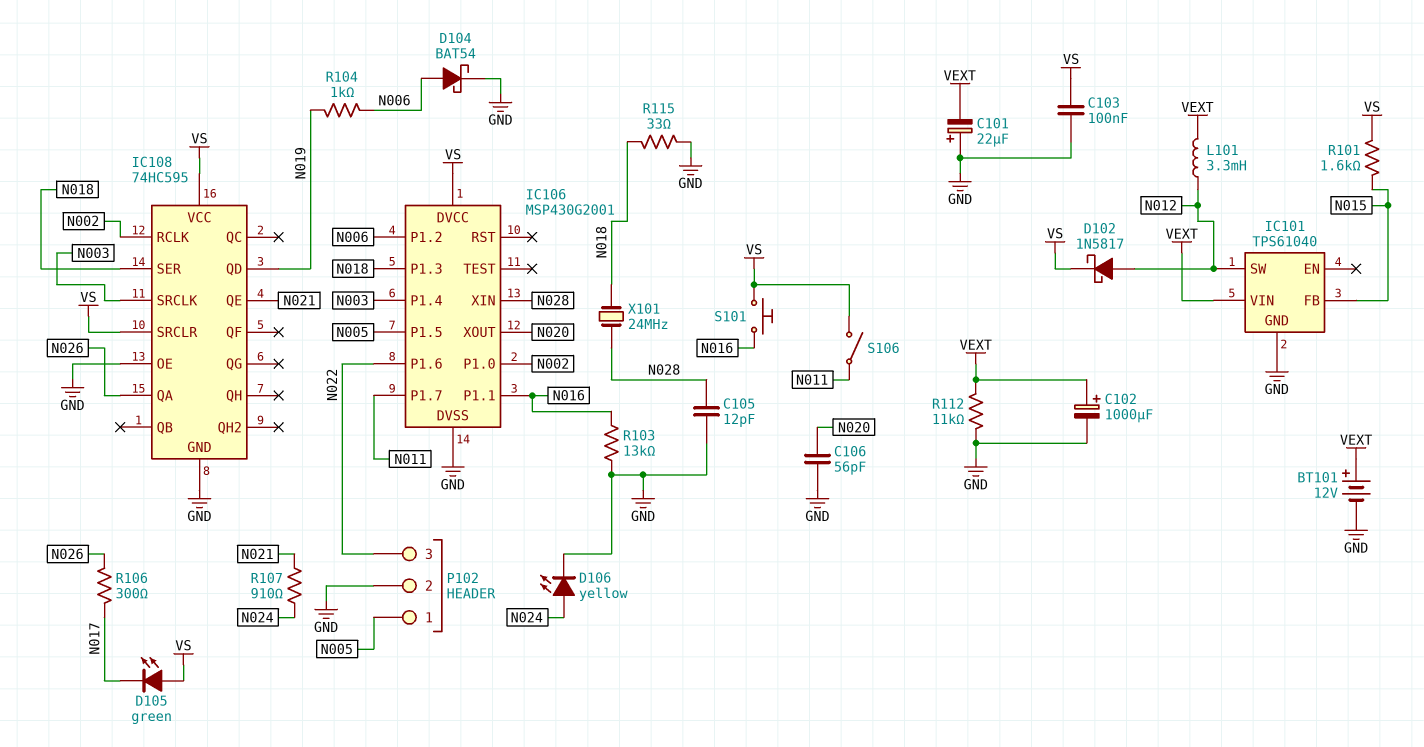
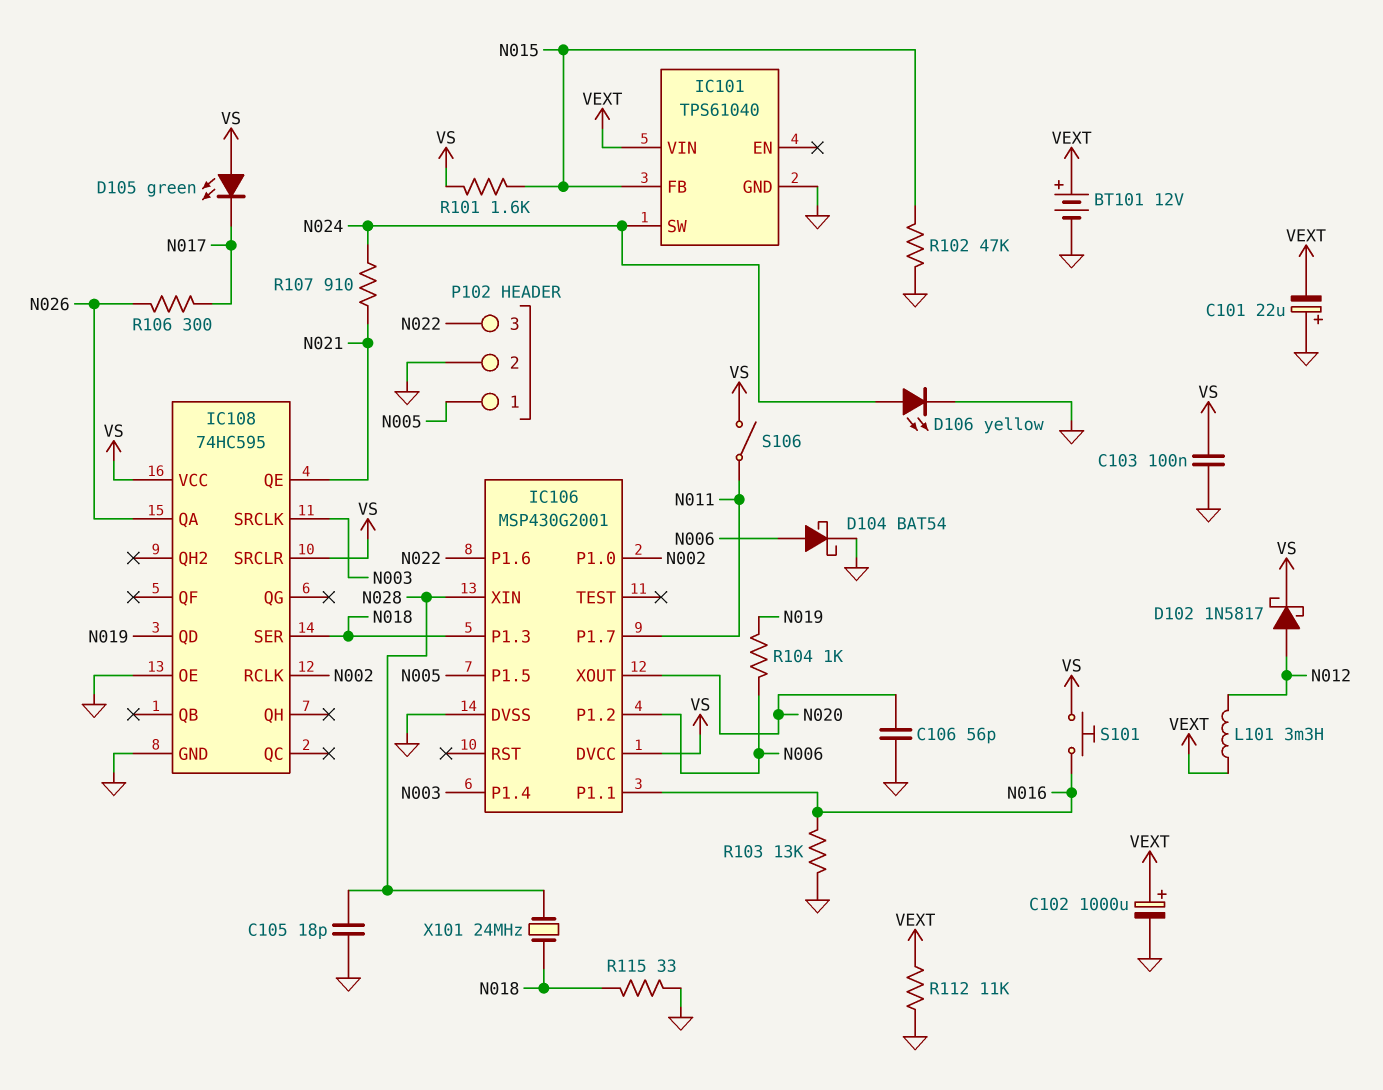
C105: 12pF (GND, N028) -> 18pF (GND, N028)
IC101 pin SW: N012 -> N024
R102: none -> 47k (GND, N015)

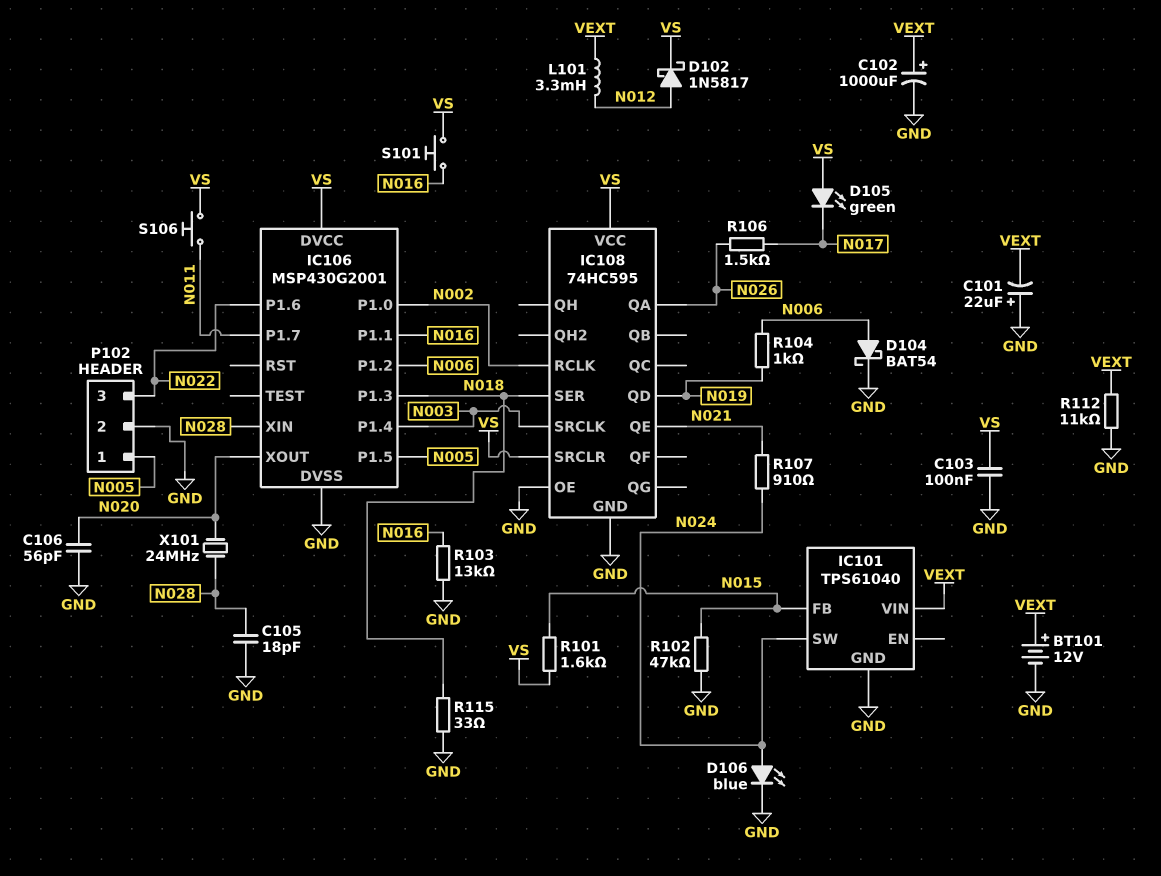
D106: LED yellow (A N024, K GND) -> LED blue (A N024, K GND)
R106: 300 (N017, N026) -> 1.5k (N017, N026)
S106: switch (N011, VS) -> button (N011, VS)
X101: 24MHz (N018, N028) -> 24MHz (N020, N028)

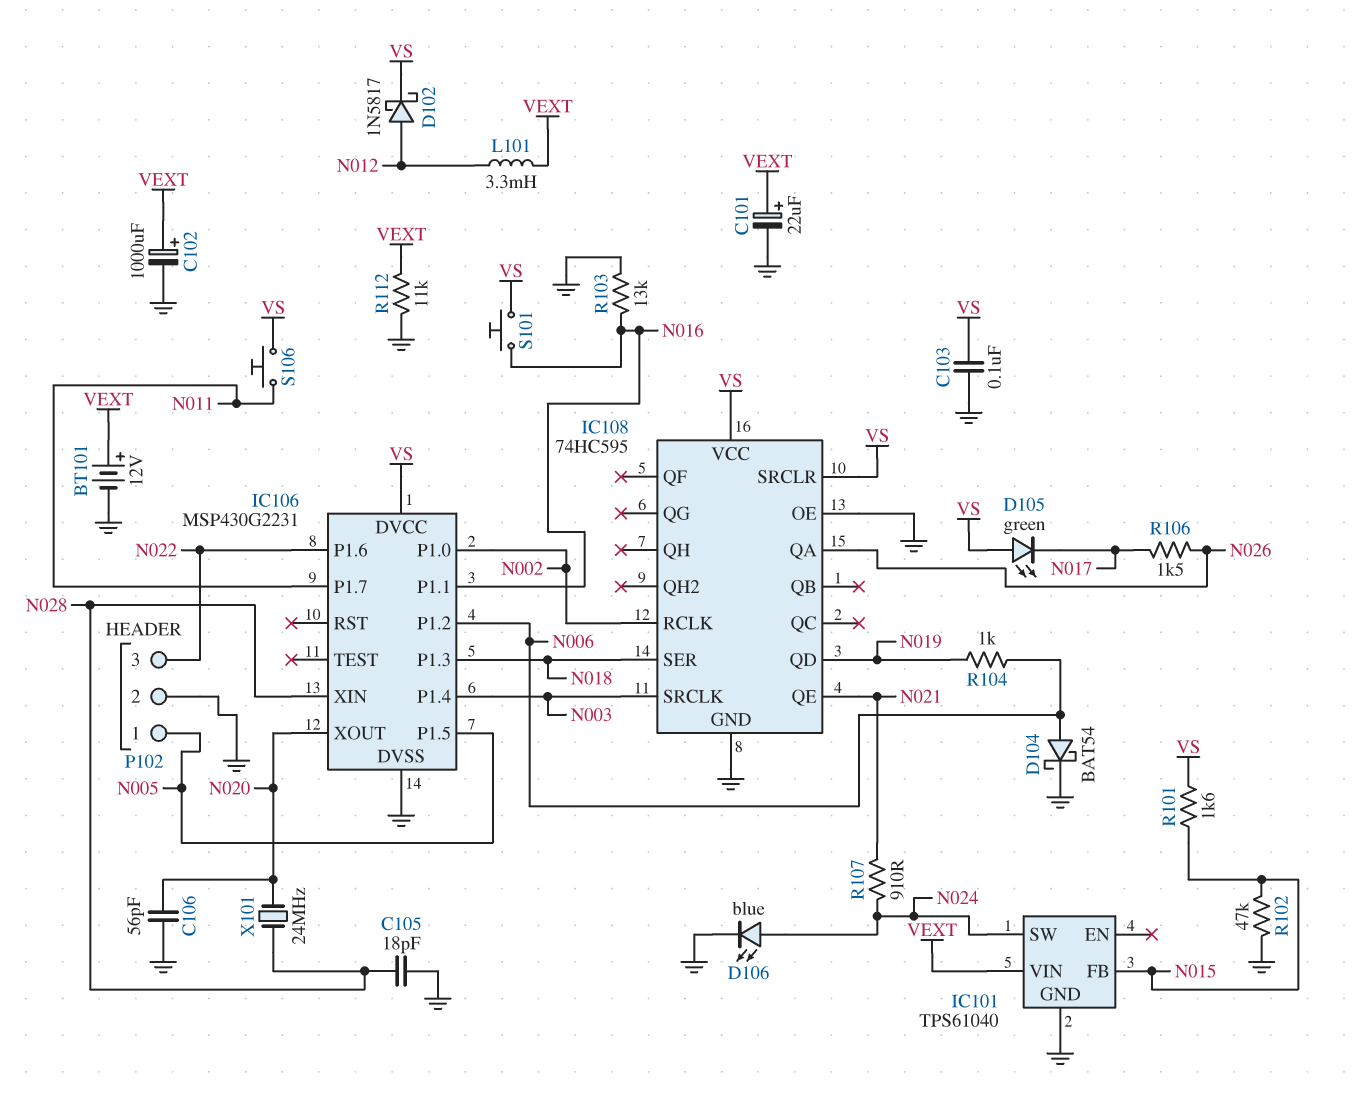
C101: 22uF (plus GND, minus VEXT) -> 22uF (plus VEXT, minus GND)
IC106: MSP430G2001 -> MSP430G2231
R115: 33 (GND, N018) -> none

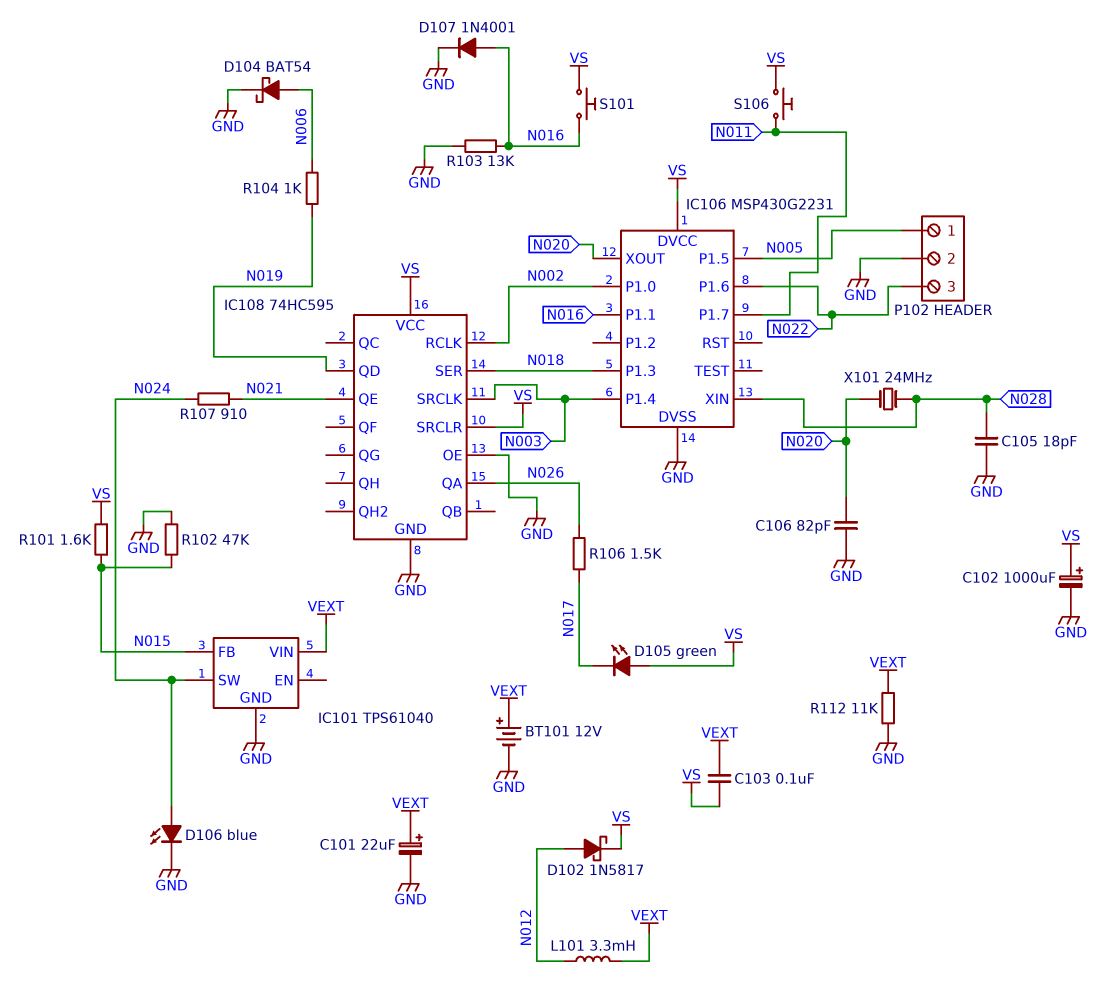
C102: 1000uF (plus VEXT, minus GND) -> 1000uF (plus VS, minus GND)
C103: 100nF (GND, VS) -> 100nF (VEXT, VS)
C106: 56pF (GND, N020) -> 82pF (GND, N020)
D107: none -> diode 1N4001 (A N016, K GND)
IC106 pin P1.2: N006 -> none

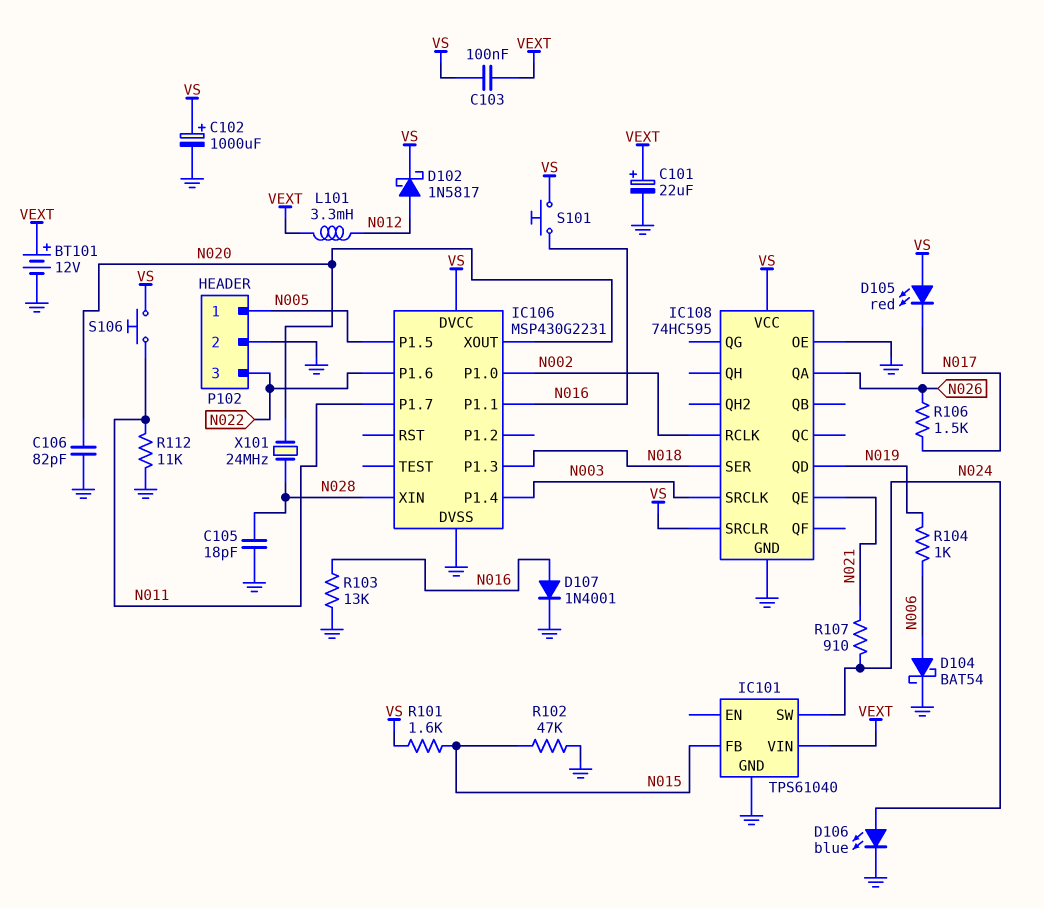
D105: LED green (A VS, K N017) -> LED red (A VS, K N017)
R112: 11k (GND, VEXT) -> 11k (GND, N011)

